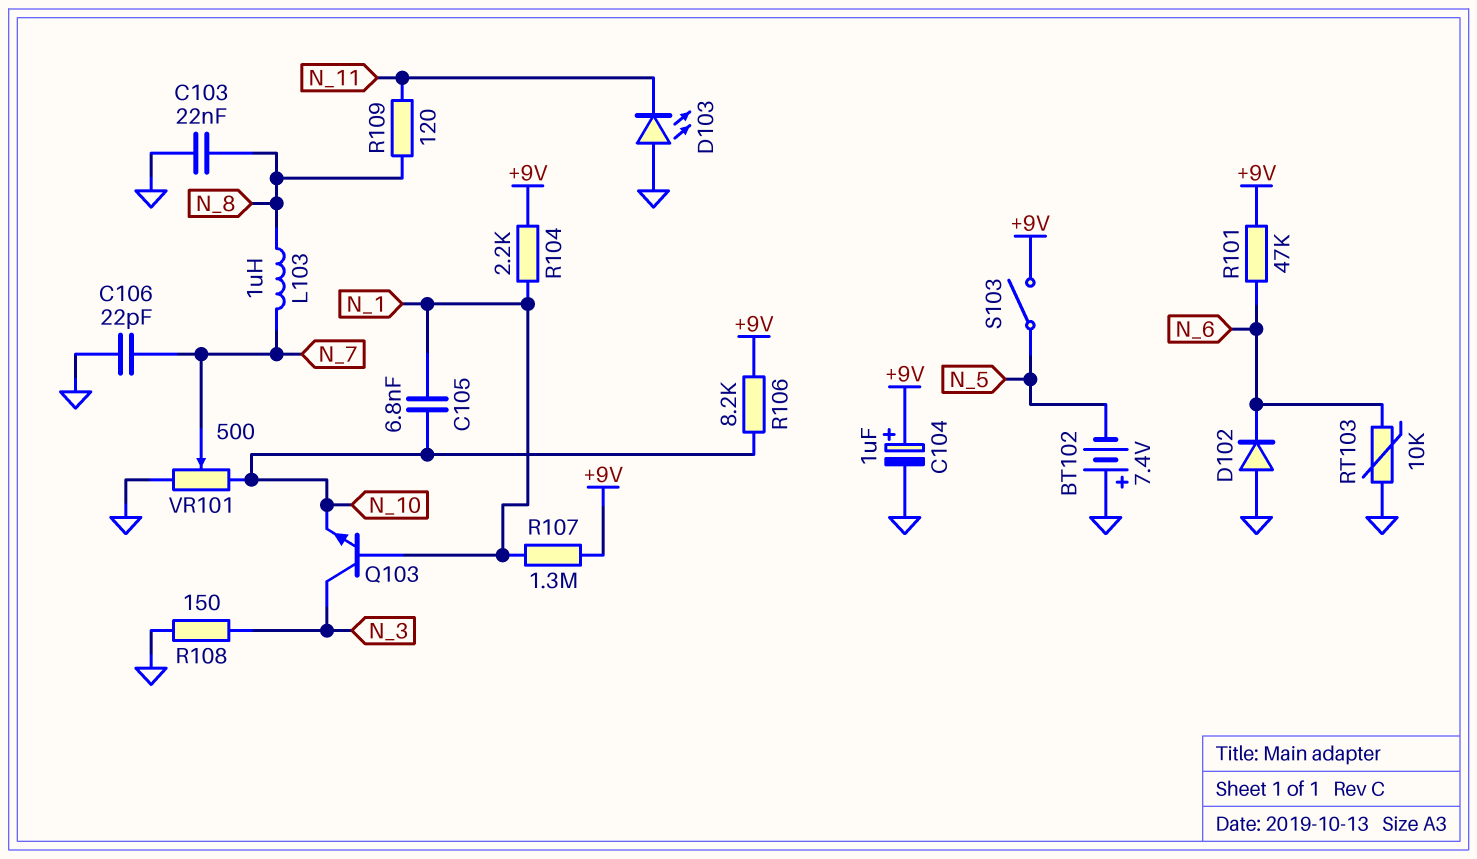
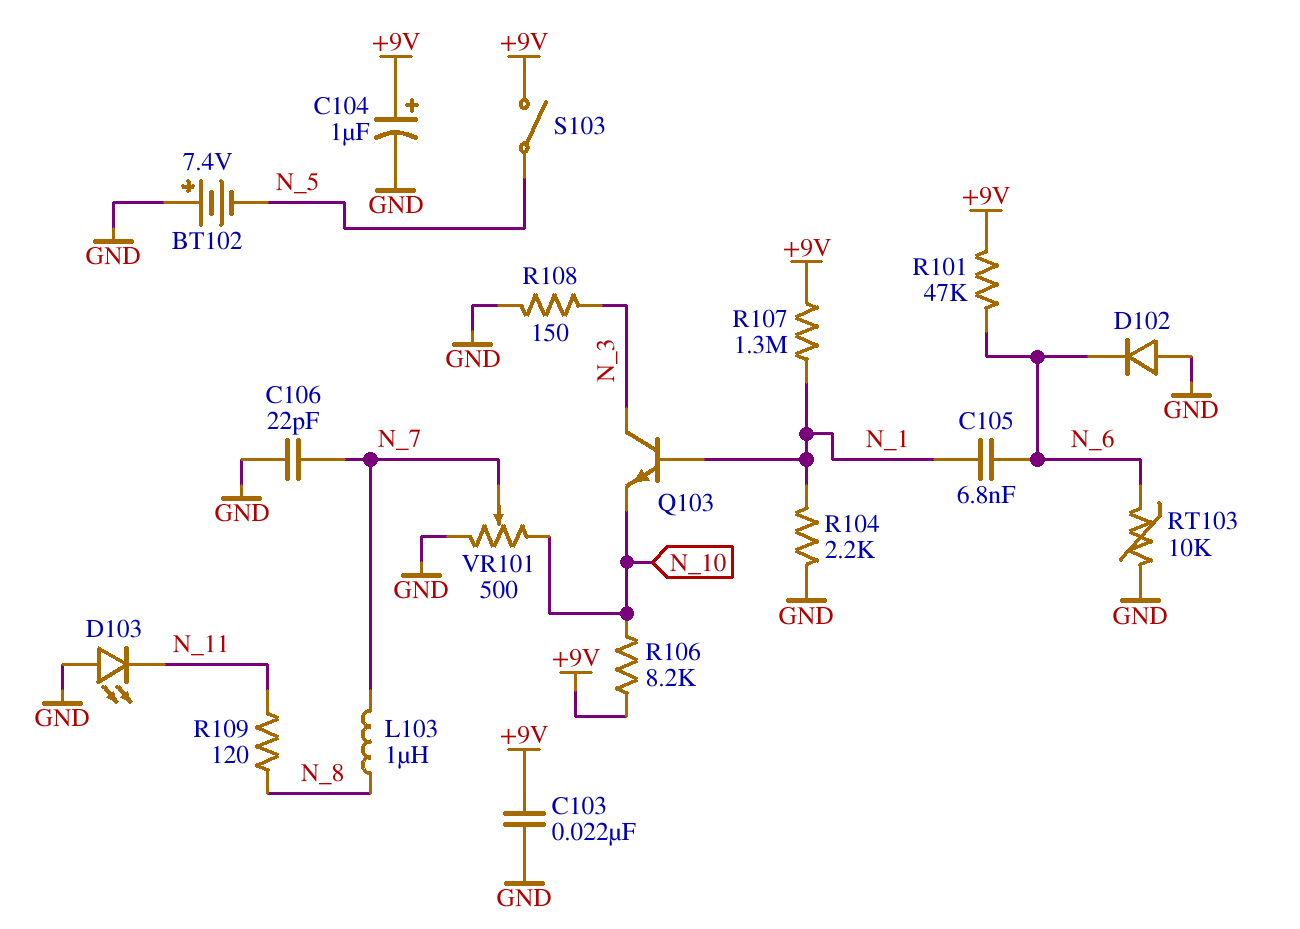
C103: 22nF (GND, N_8) -> 22nF (+9V, GND)
C105: 6.8nF (N_1, N_10) -> 6.8nF (N_1, N_6)
R104: 2.2k (+9V, N_1) -> 2.2k (GND, N_1)

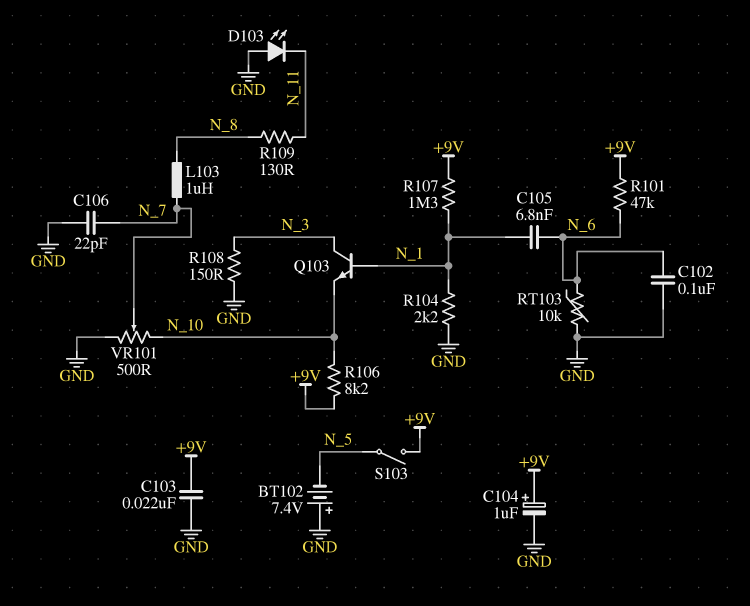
C102: none -> 100nF (GND, N_6)
D102: diode (A GND, K N_6) -> none
R109: 120 (N_8, N_11) -> 130 (N_8, N_11)

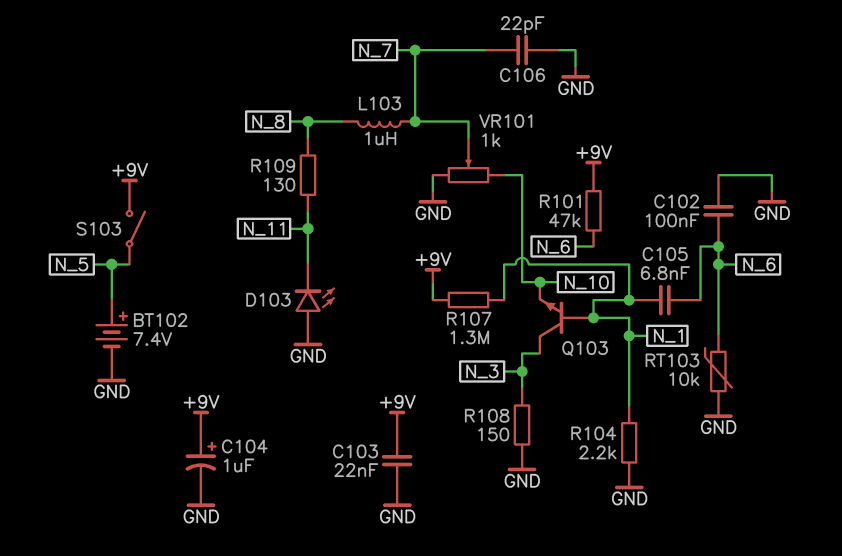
BT102: 7.4V (plus GND, minus N_5) -> 7.4V (plus N_5, minus GND)
R106: 8.2k (+9V, N_10) -> none
VR101: 500 (GND, N_10, wiper N_7) -> 1k (GND, N_10, wiper N_7)

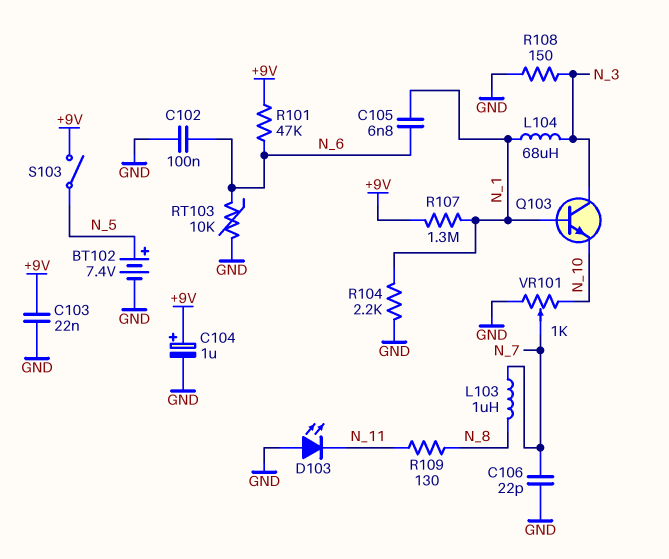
L104: none -> 68uH (N_1, N_3)

